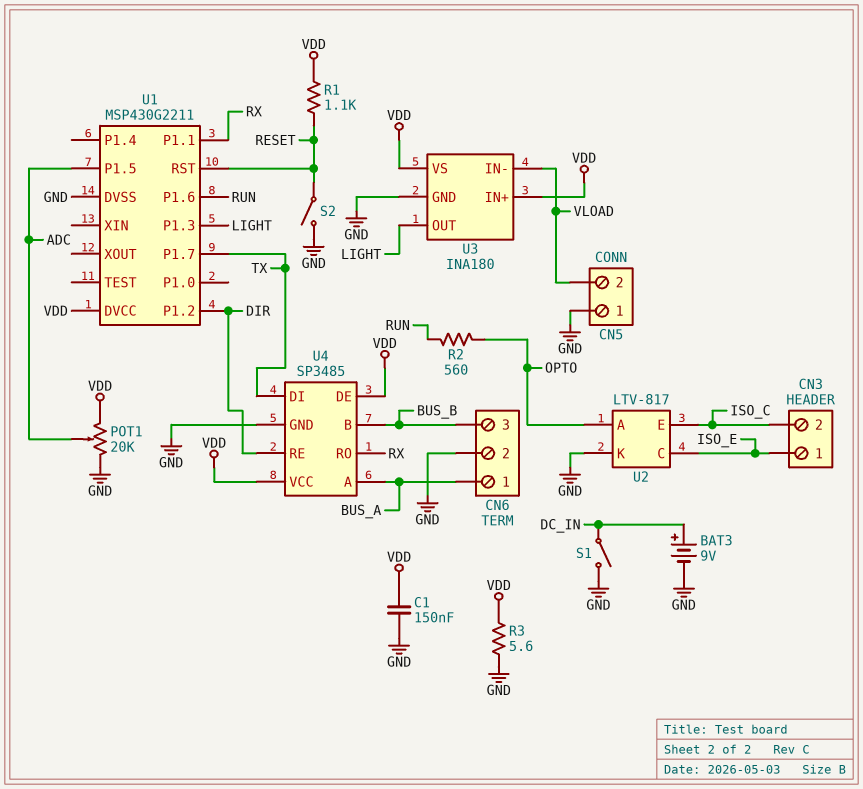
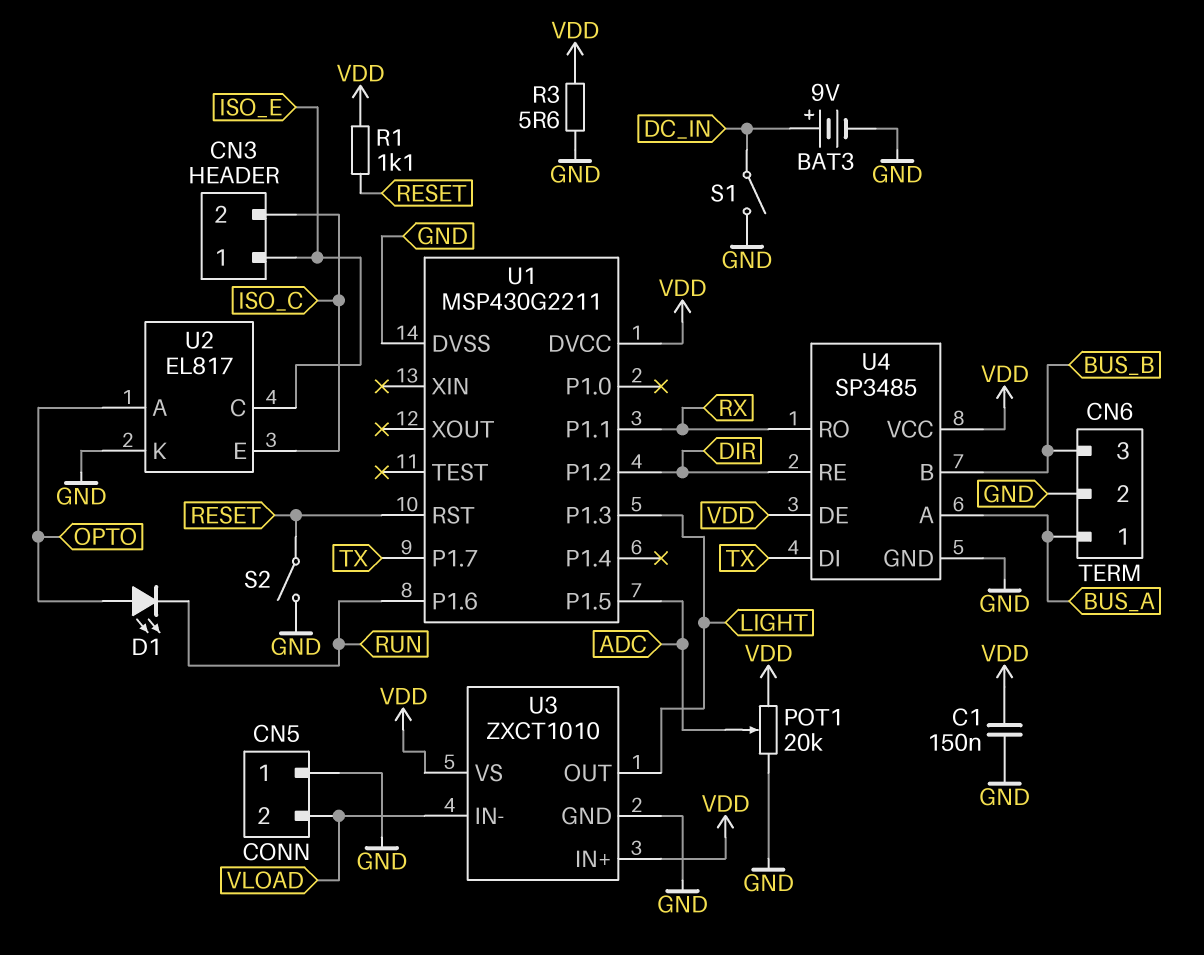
D1: none -> LED (A OPTO, K RUN)
R2: 560 (OPTO, RUN) -> none
U2: LTV-817 -> EL817
U3: INA180 -> ZXCT1010

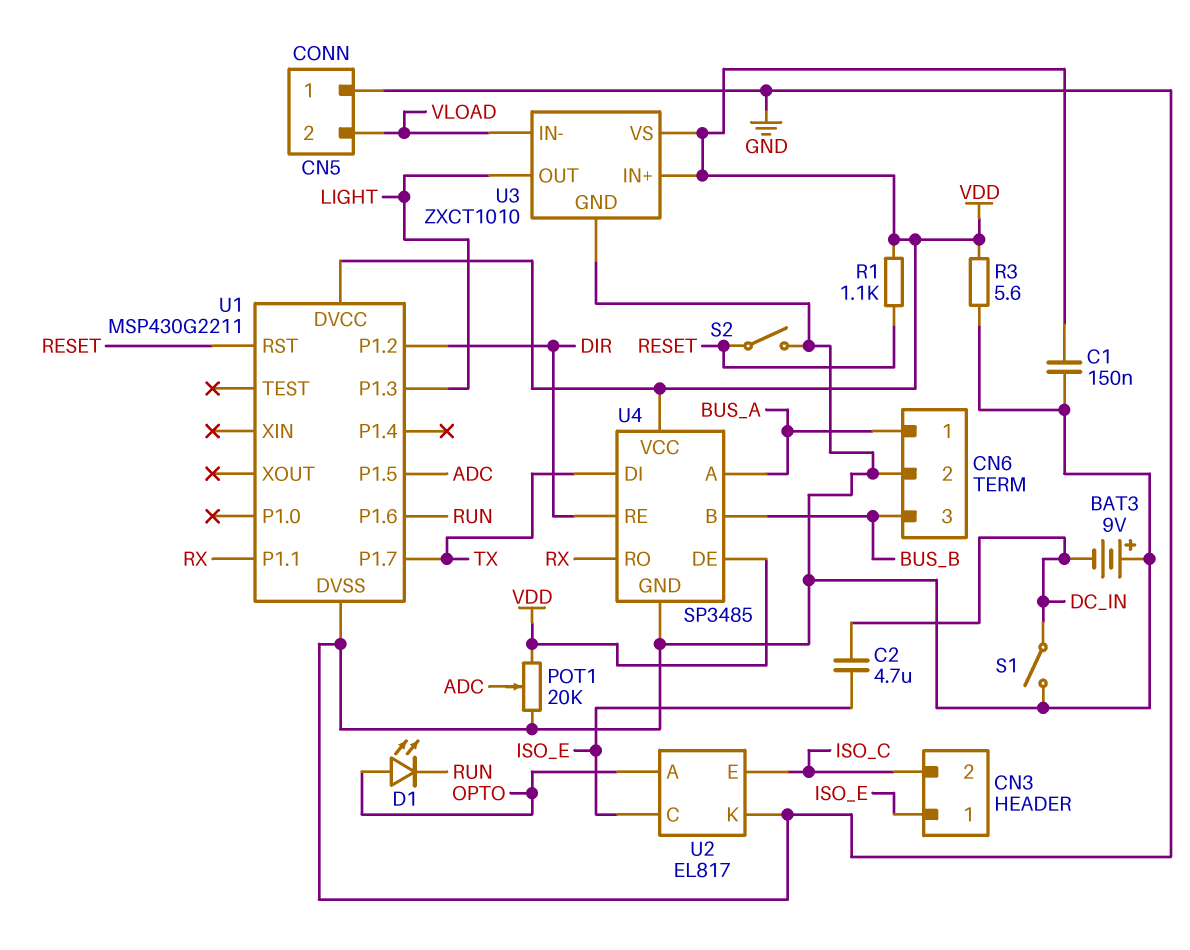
BAT3: 9V (plus DC_IN, minus GND) -> 9V (plus GND, minus DC_IN)
C2: none -> 4.7uF (DC_IN, ISO_E)

